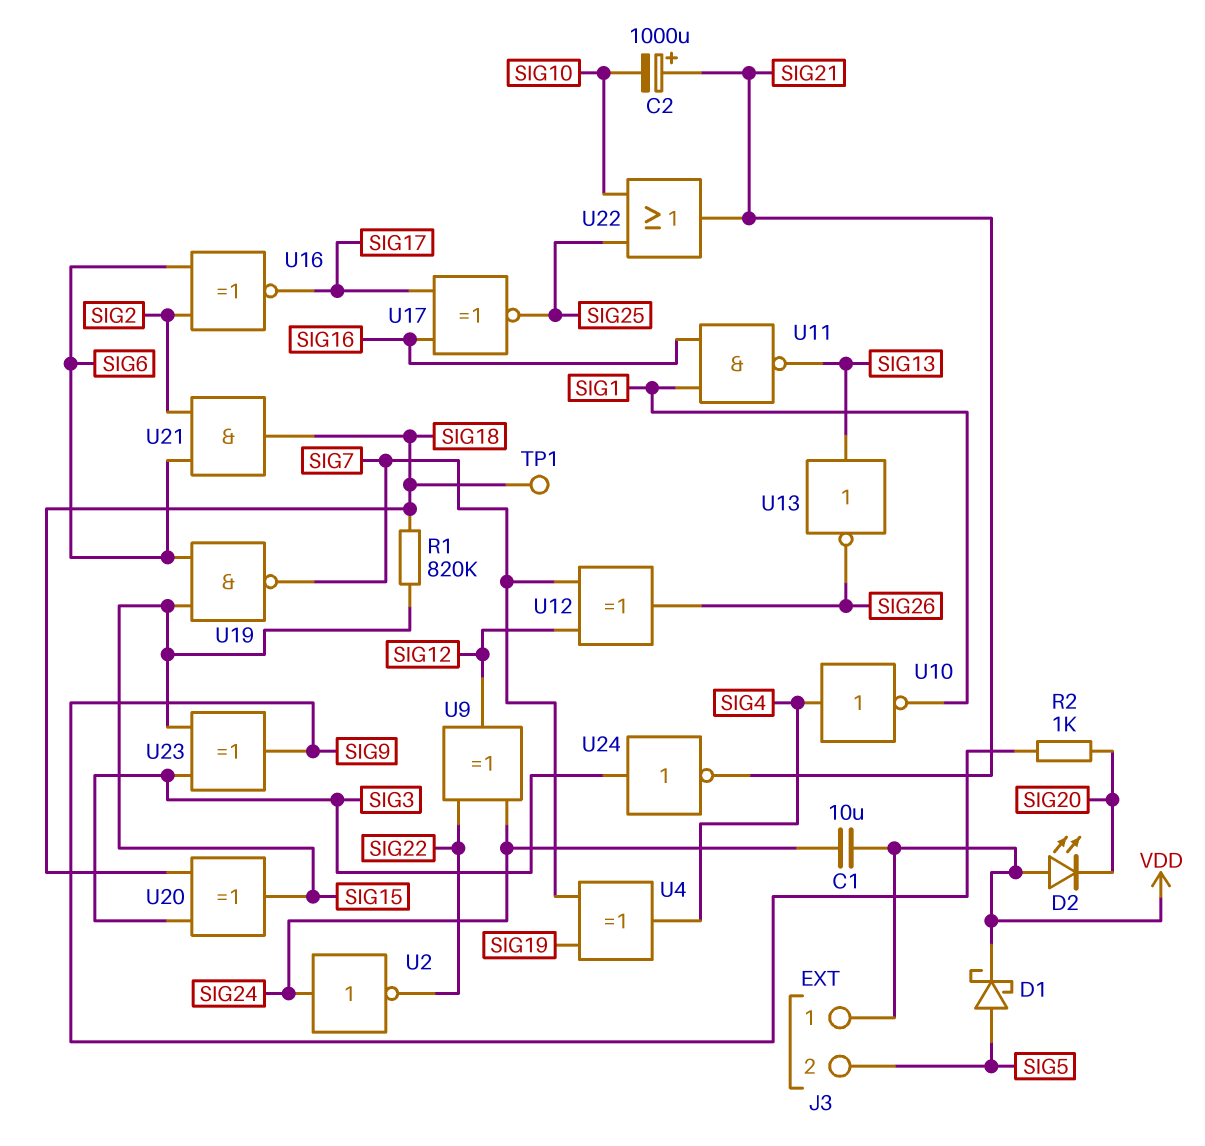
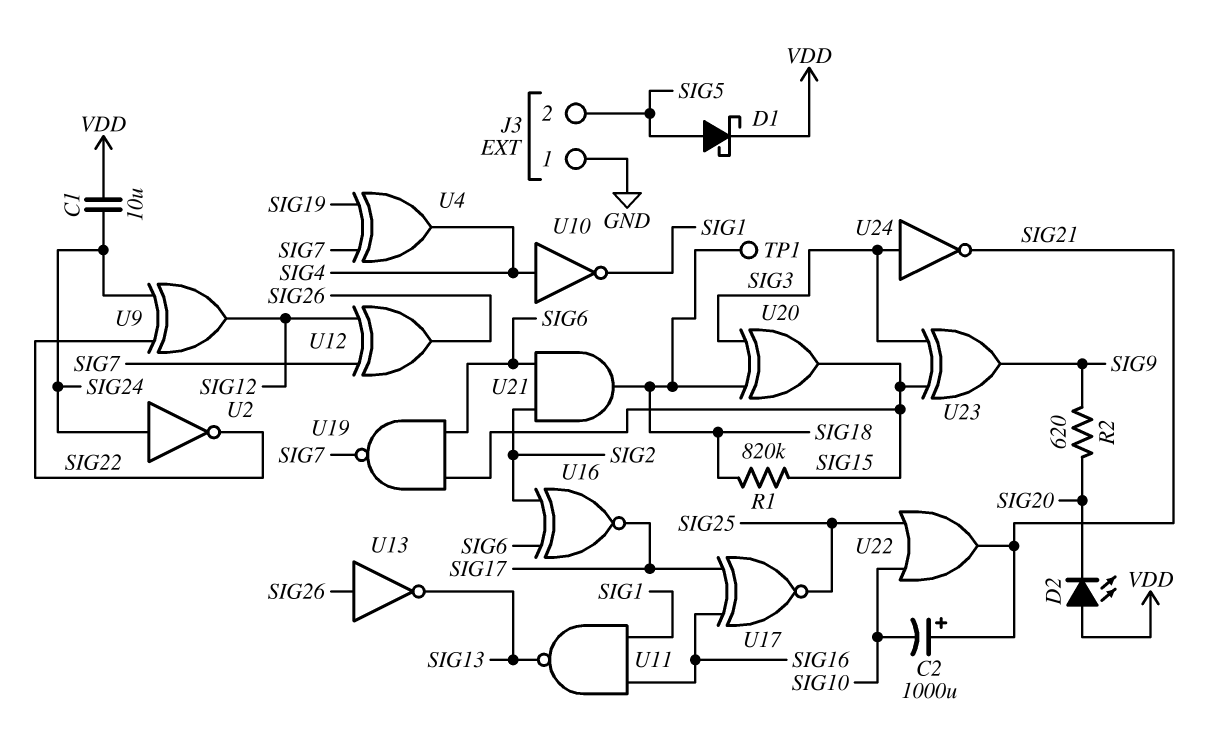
J3 pin 1: VDD -> GND
R2: 1k (SIG9, SIG20) -> 620 (SIG9, SIG20)
U13: NOT (in SIG13, out SIG26) -> NOT (in SIG26, out SIG13)

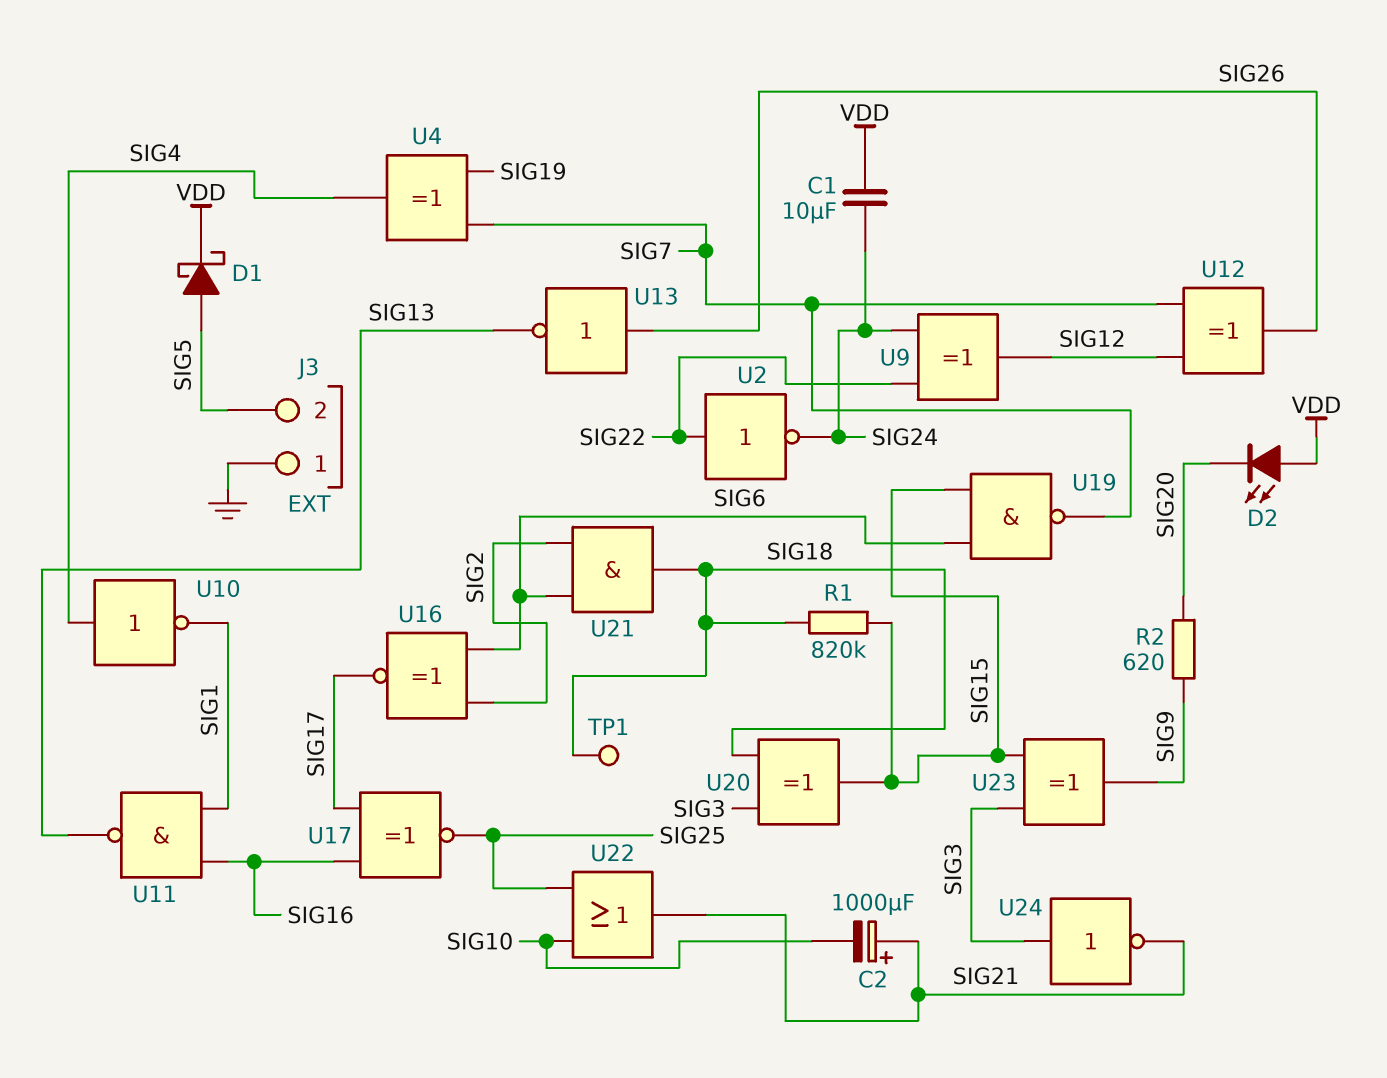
U2: NOT (in SIG24, out SIG22) -> NOT (in SIG22, out SIG24)

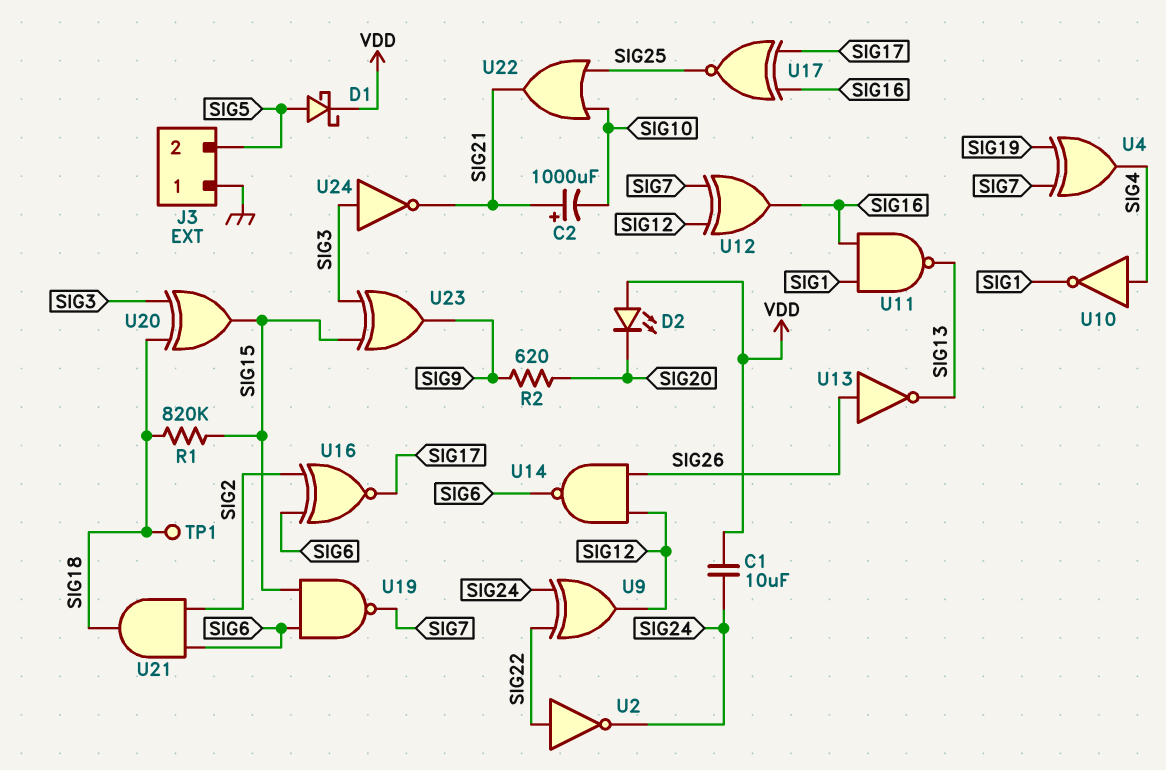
U12: XOR (in SIG7, in SIG12, out SIG26) -> XOR (in SIG7, in SIG12, out SIG16)
U14: none -> NAND (in SIG12, in SIG26, out SIG6)

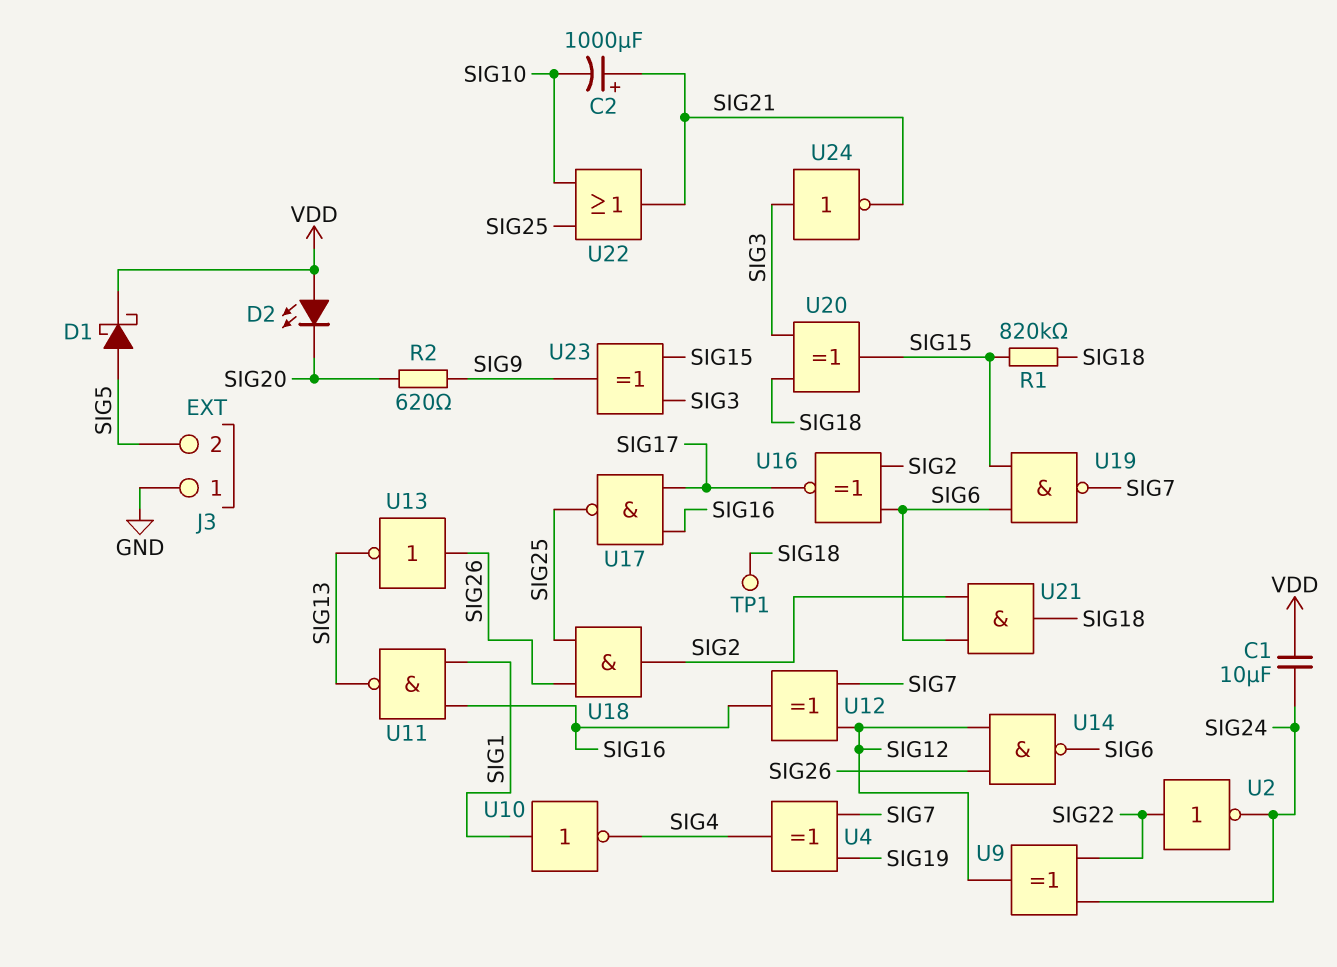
U10: NOT (in SIG4, out SIG1) -> NOT (in SIG1, out SIG4)
U17: XNOR (in SIG16, in SIG17, out SIG25) -> NAND (in SIG16, in SIG17, out SIG25)
U18: none -> AND (in SIG25, in SIG26, out SIG2)

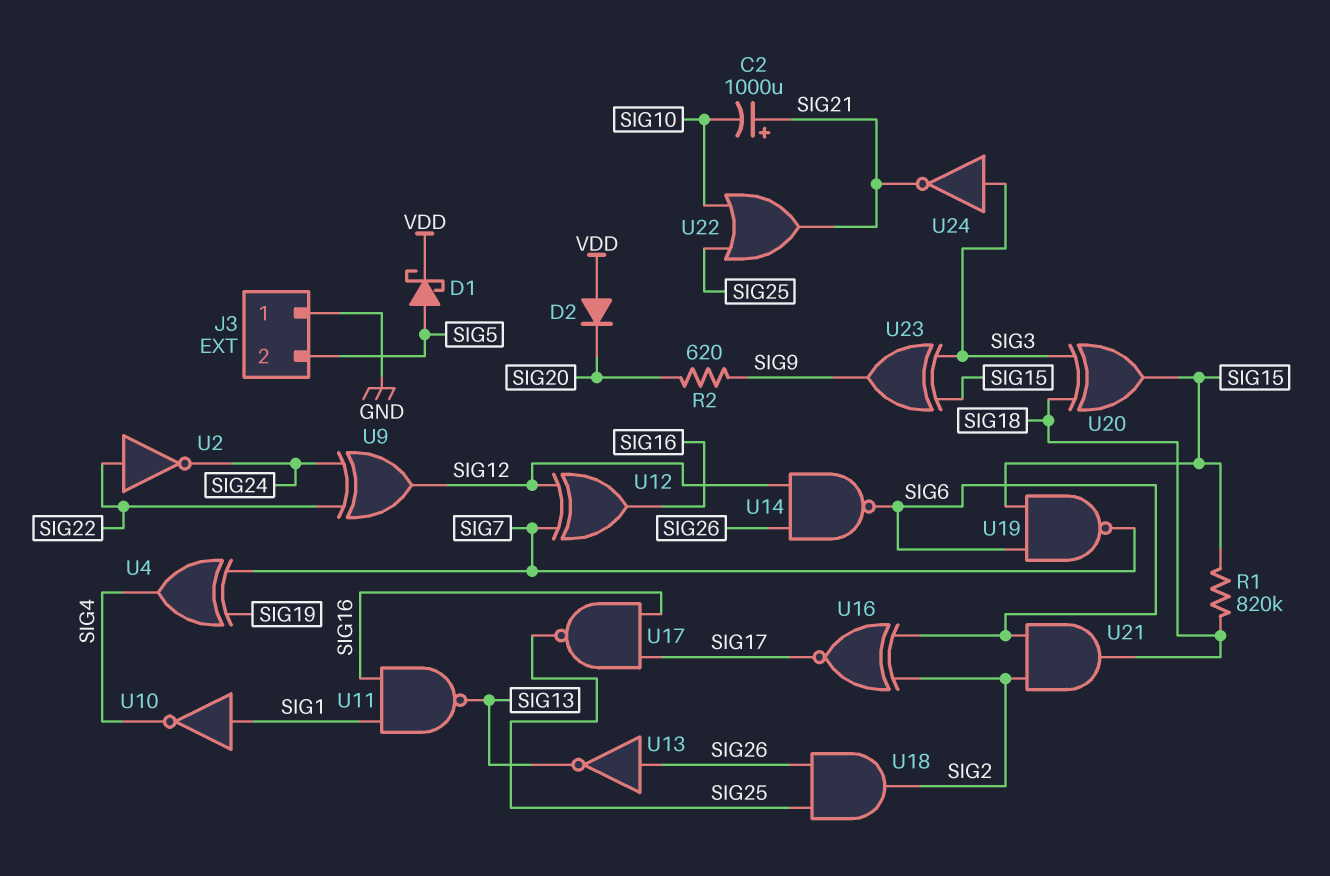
C1: 10uF (SIG24, VDD) -> none
D2: LED (A VDD, K SIG20) -> diode (A VDD, K SIG20)
TP1: test point (SIG18) -> none

